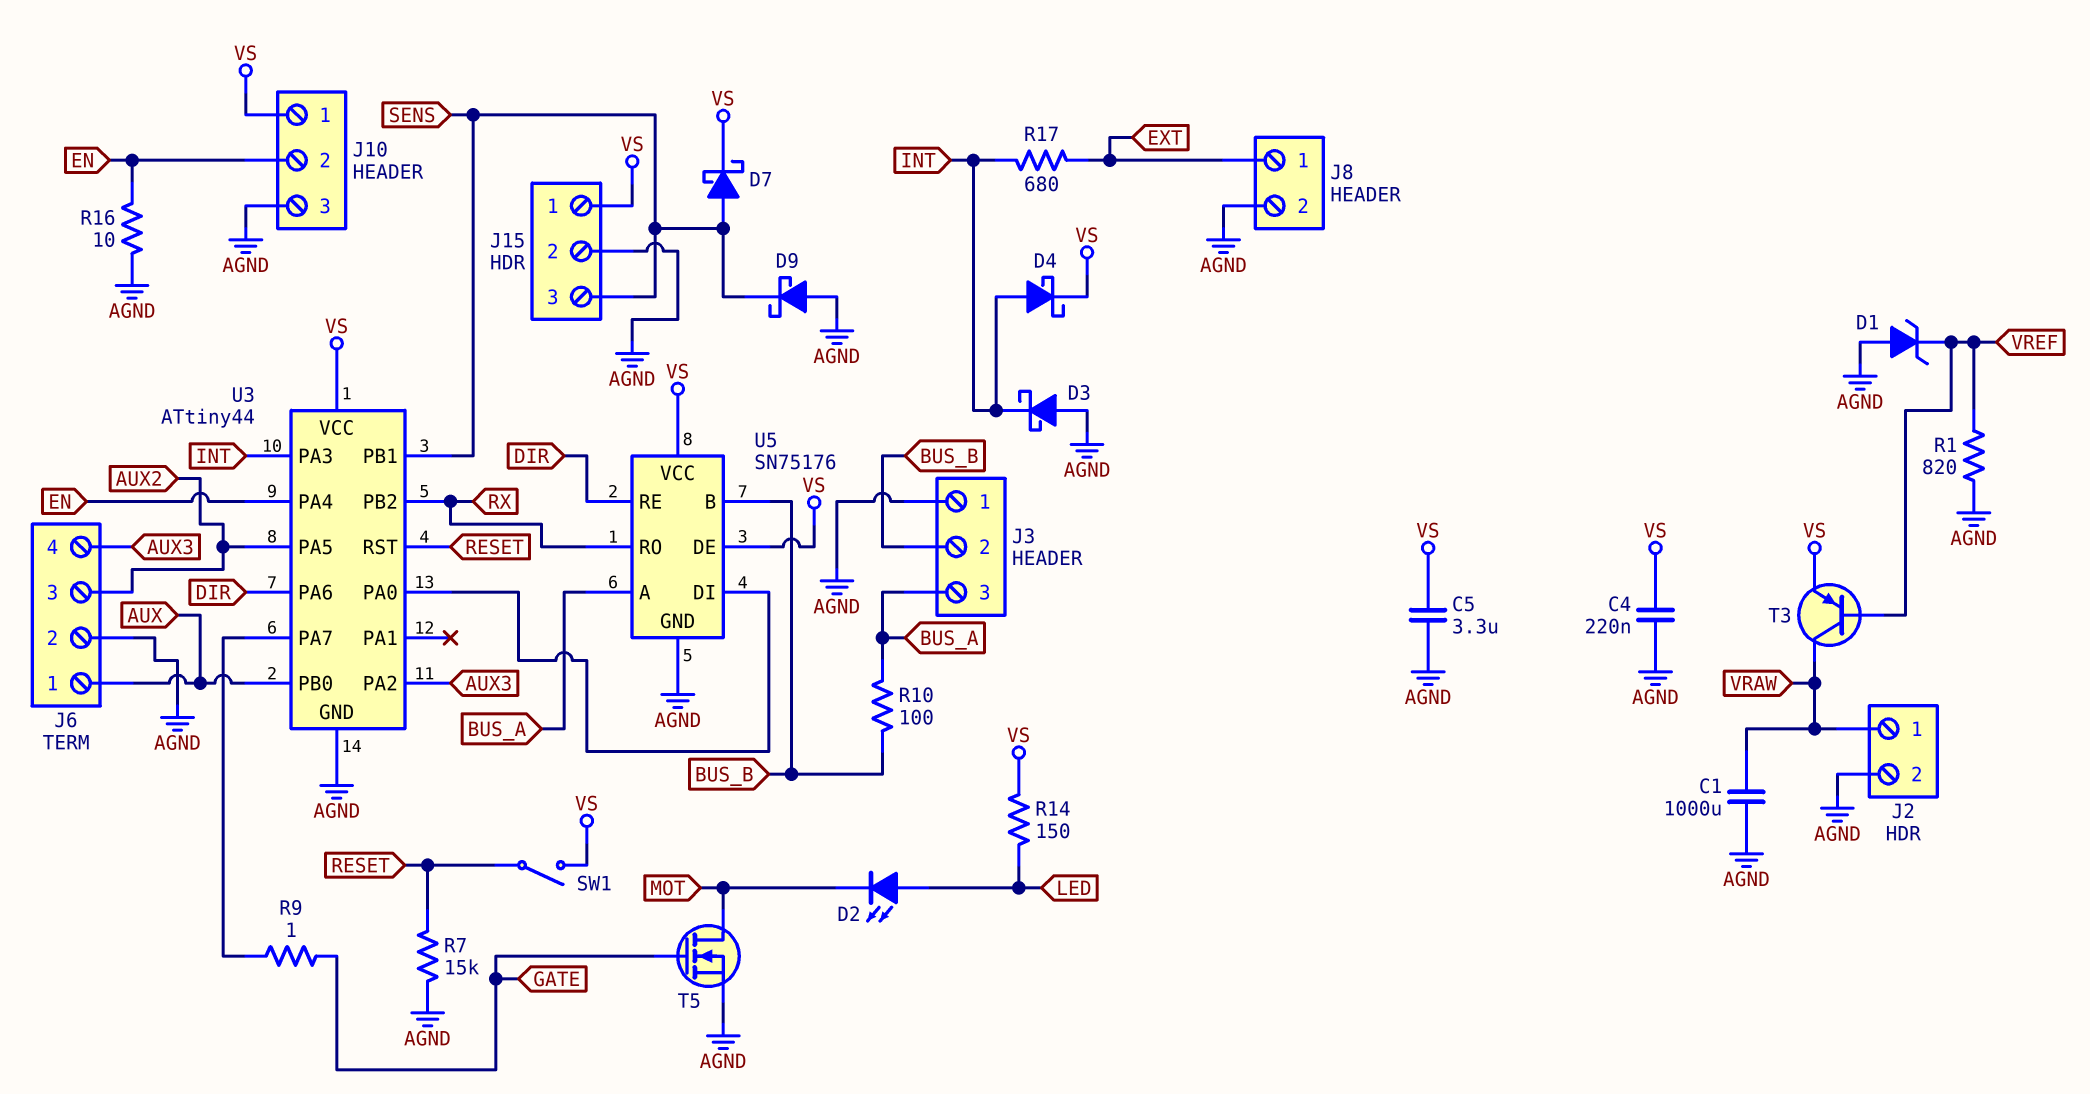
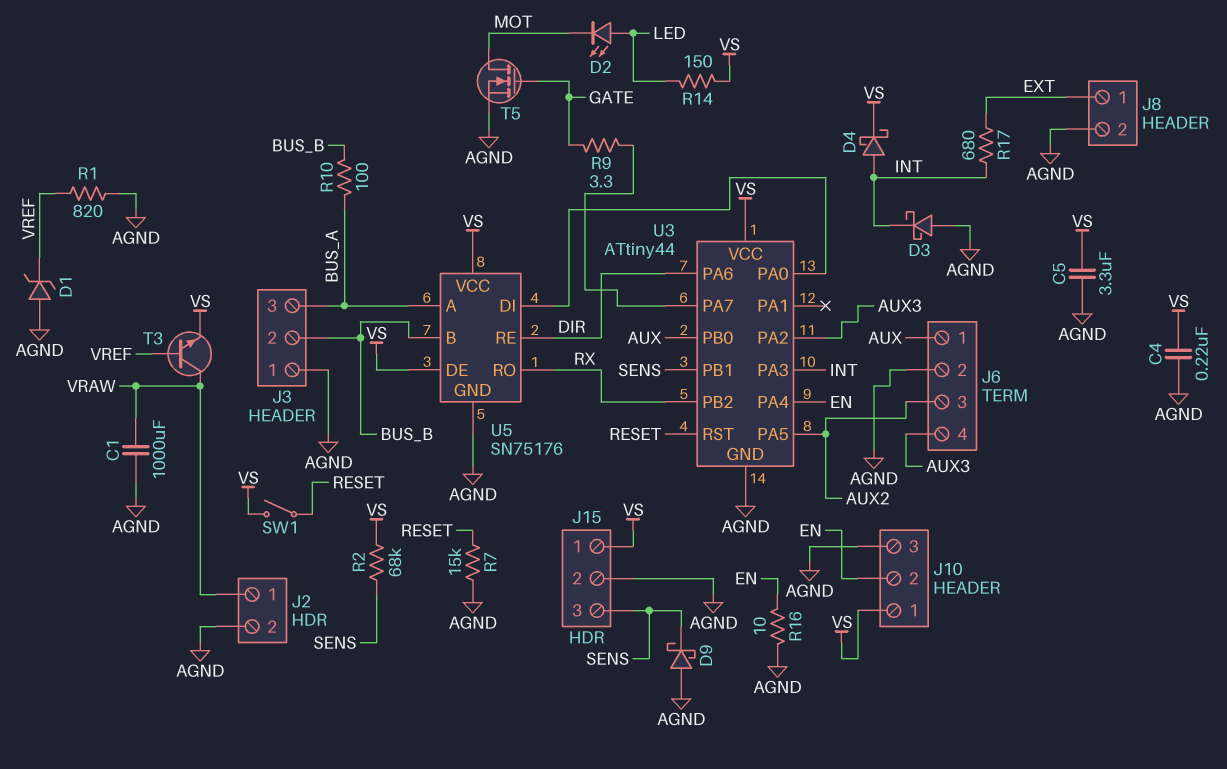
D7: schottky (A SENS, K VS) -> none
R2: none -> 68k (SENS, VS)
R9: 1 (GATE, U3/PA7) -> 3.3 (GATE, U3/PA7)
T3: PNP (B VREF, C VRAW, E VS) -> NPN (B VREF, C VRAW, E VS)

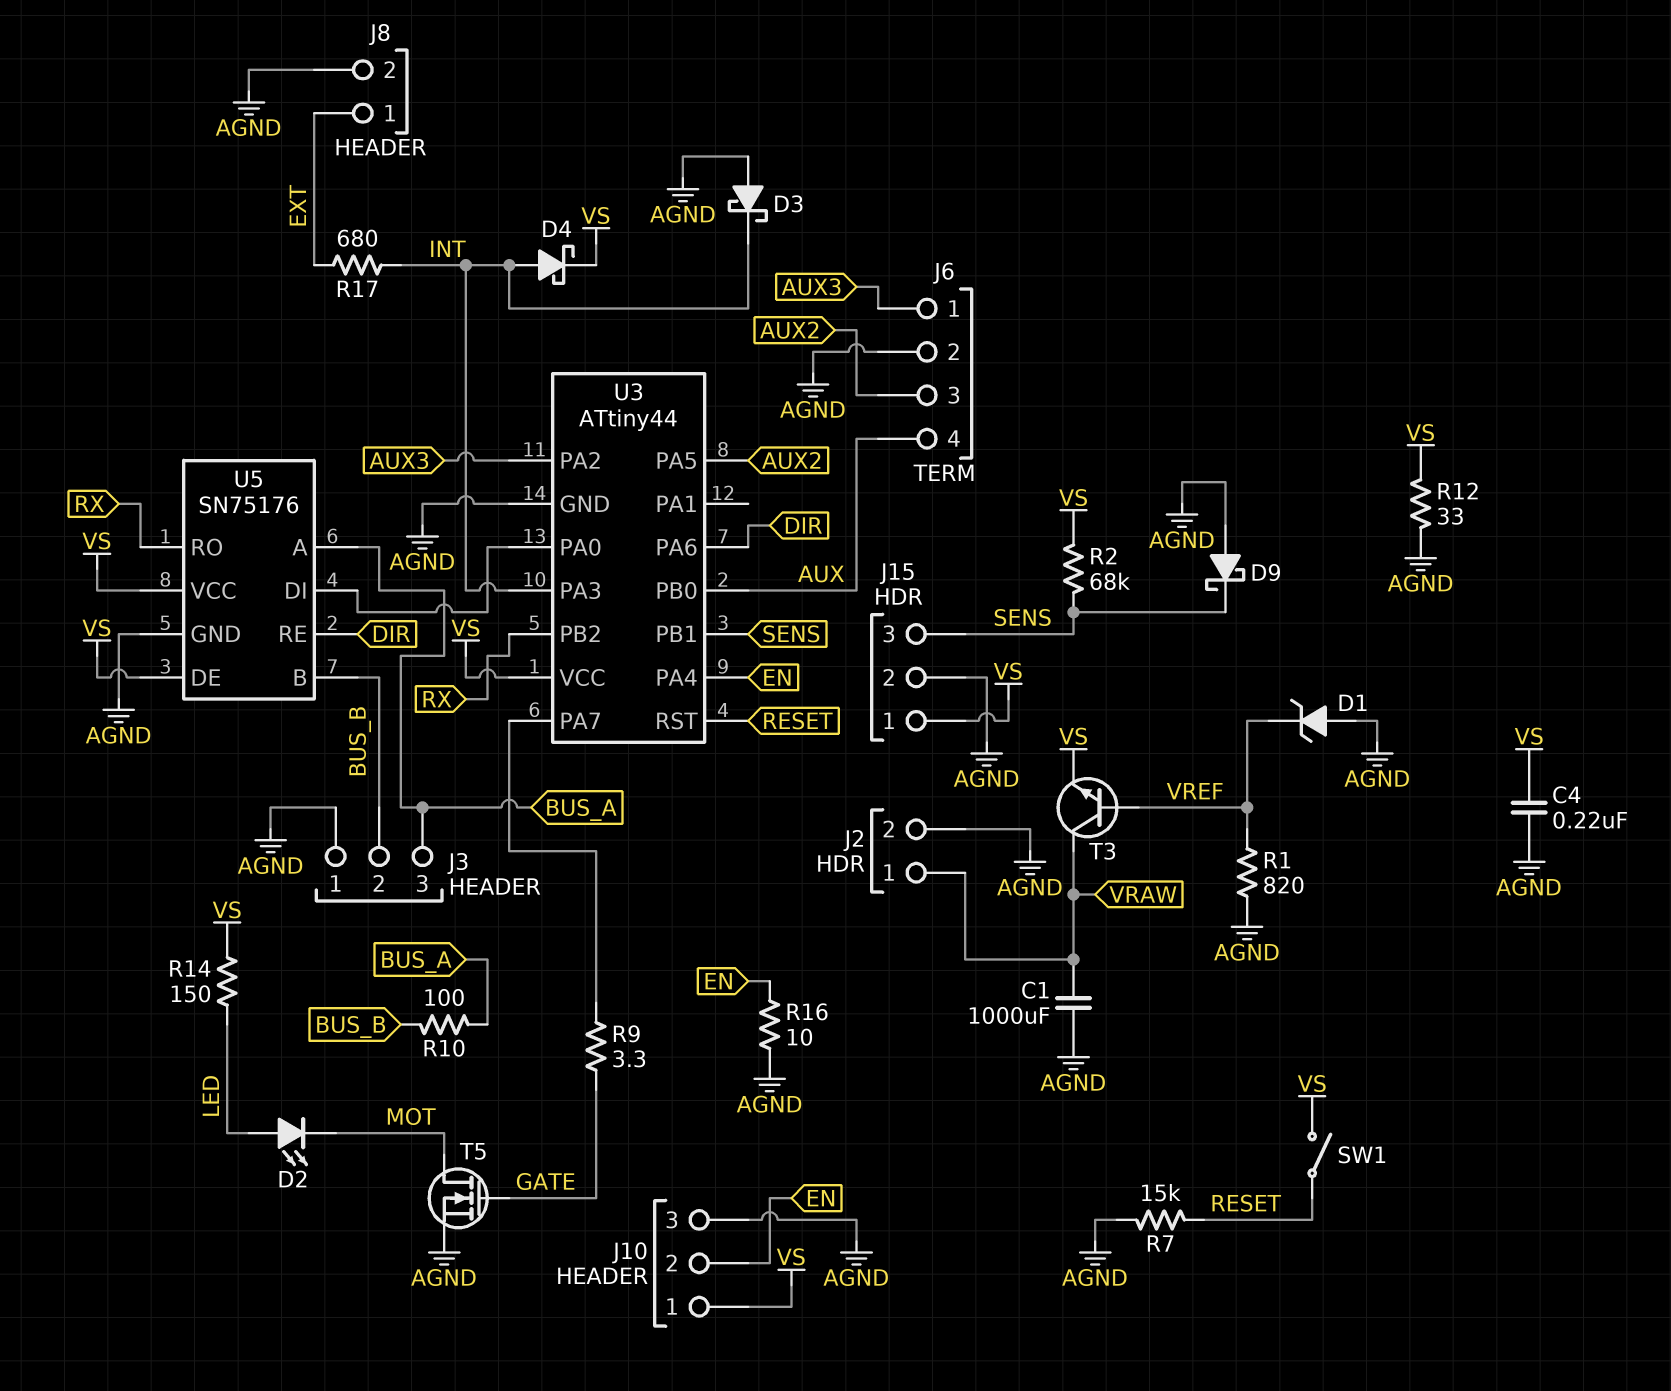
C5: 3.3uF (AGND, VS) -> none
J6 pin 1: AUX -> AUX3
J6 pin 4: AUX3 -> AUX
R12: none -> 33 (AGND, VS)

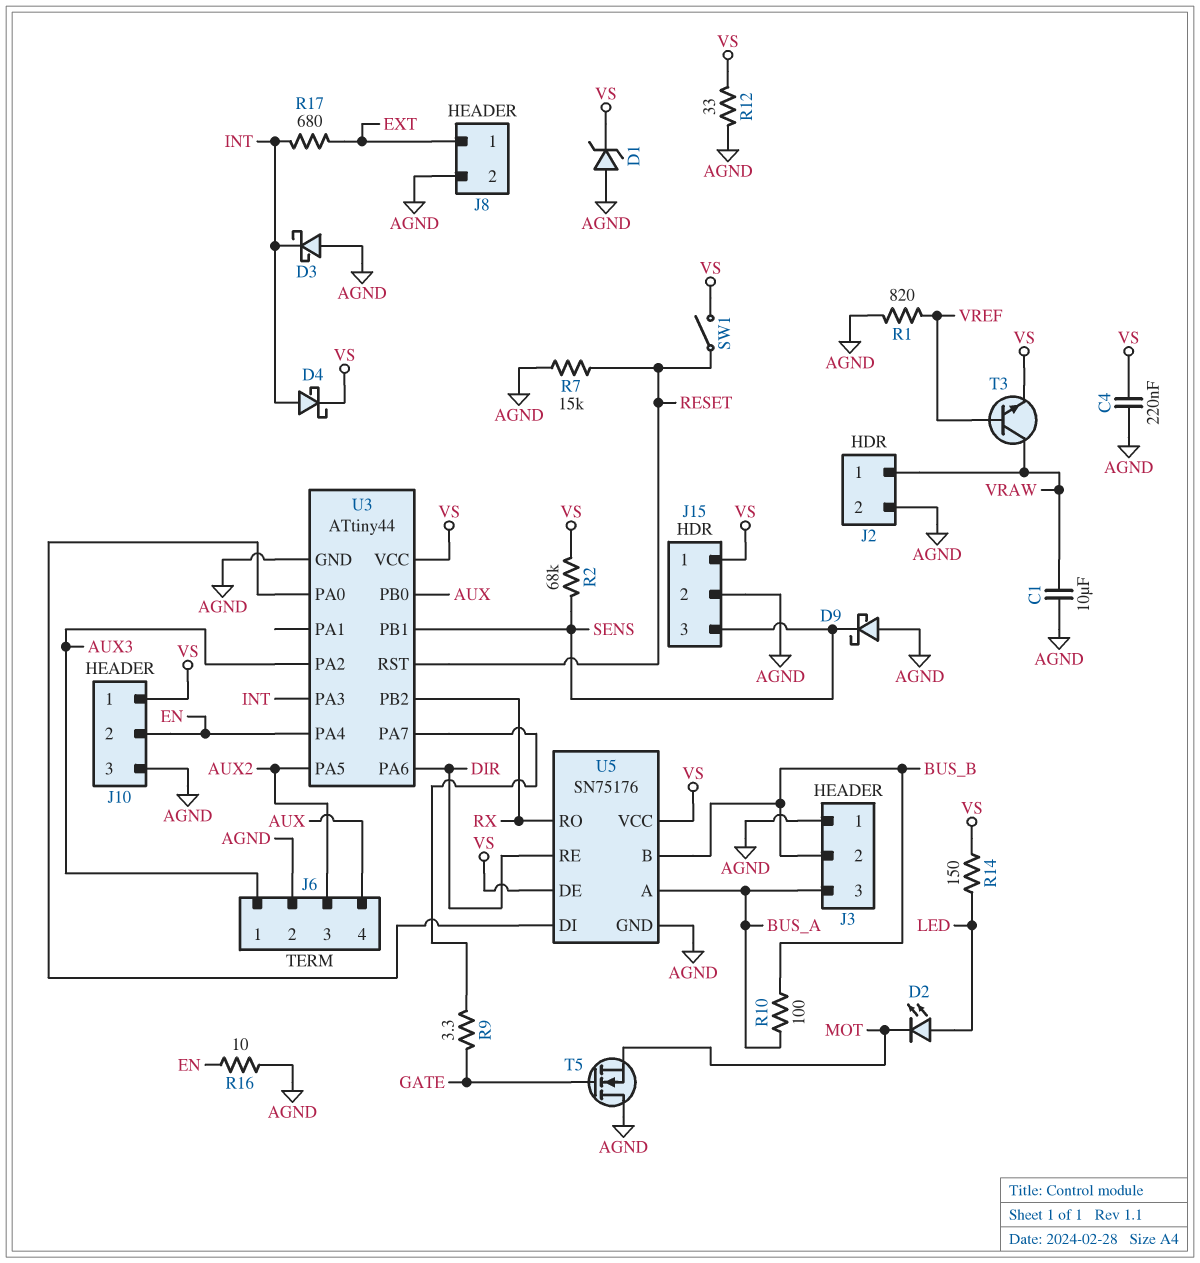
C1: 1000uF (AGND, VRAW) -> 10uF (AGND, VRAW)
D1: zener (A AGND, K VREF) -> zener (A AGND, K VS)
T5: NMOS (G GATE, D MOT, S AGND) -> NMOS (G GATE, D AGND, S MOT)

